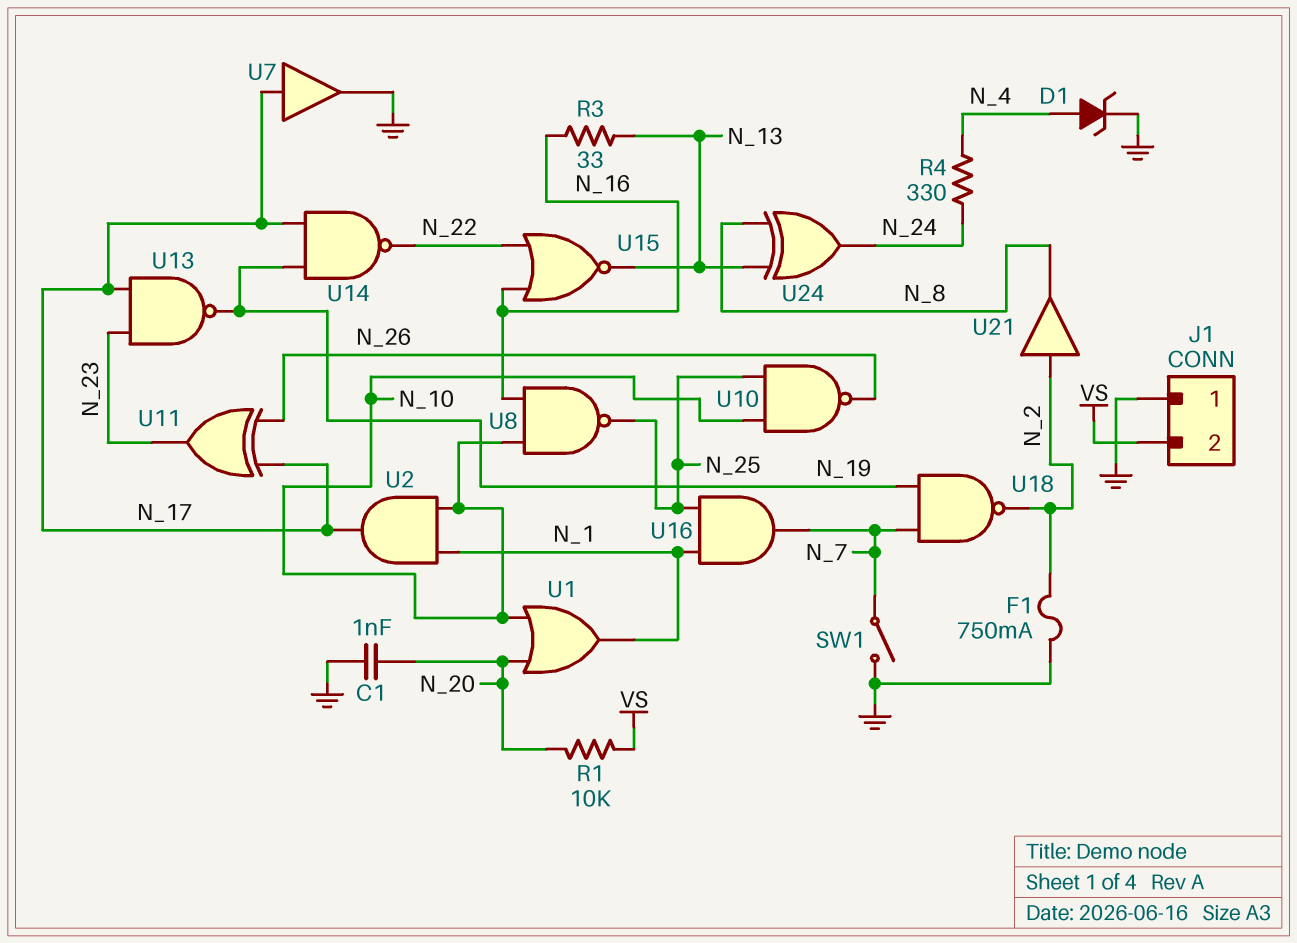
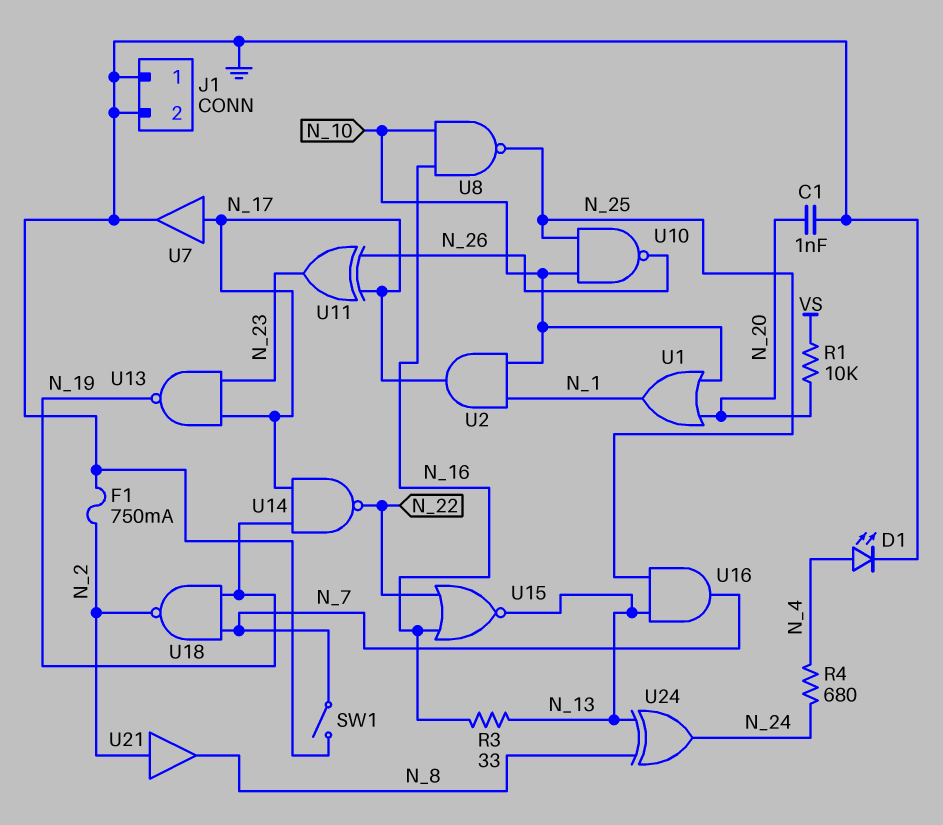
D1: zener (A N_4, K GND) -> LED (A N_4, K GND)
J1 pin 2: VS -> GND
R4: 330 (N_4, N_24) -> 680 (N_4, N_24)
U16: AND (in N_1, in N_25, out N_7) -> AND (in N_13, in N_25, out N_7)

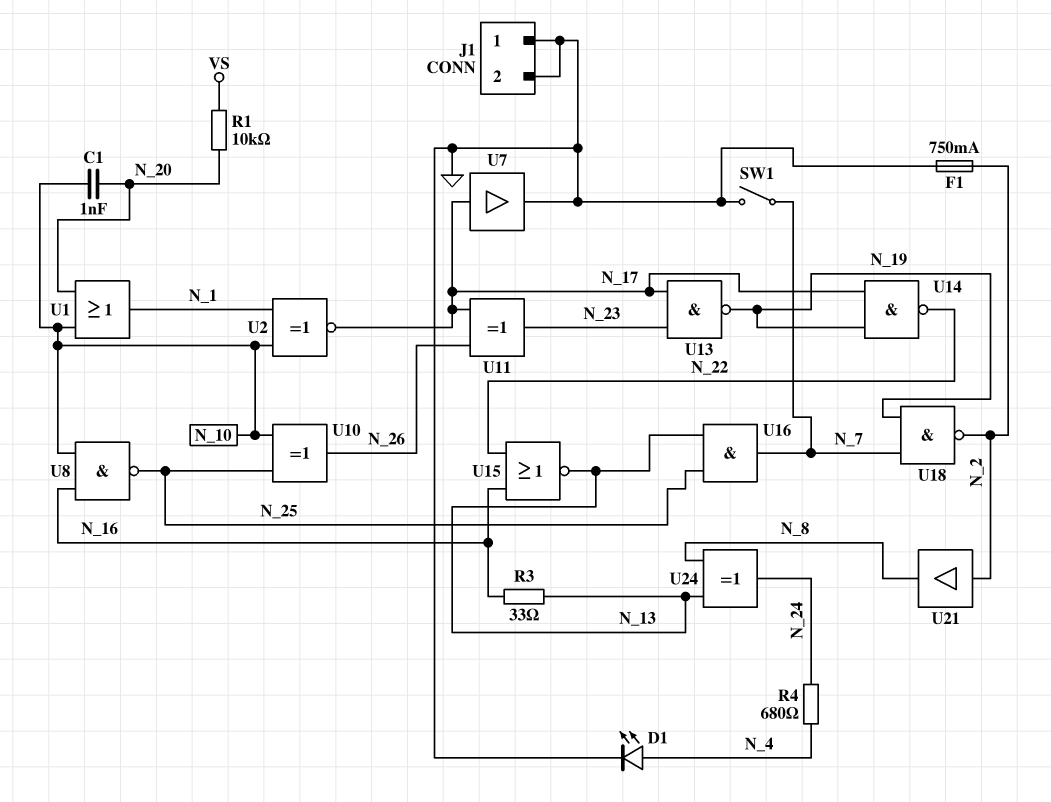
C1: 1nF (GND, N_20) -> 1nF (N_10, N_20)
U2: AND (in N_1, in N_10, out N_17) -> XNOR (in N_1, in N_10, out N_17)
U10: NAND (in N_10, in N_25, out N_26) -> XOR (in N_10, in N_25, out N_26)

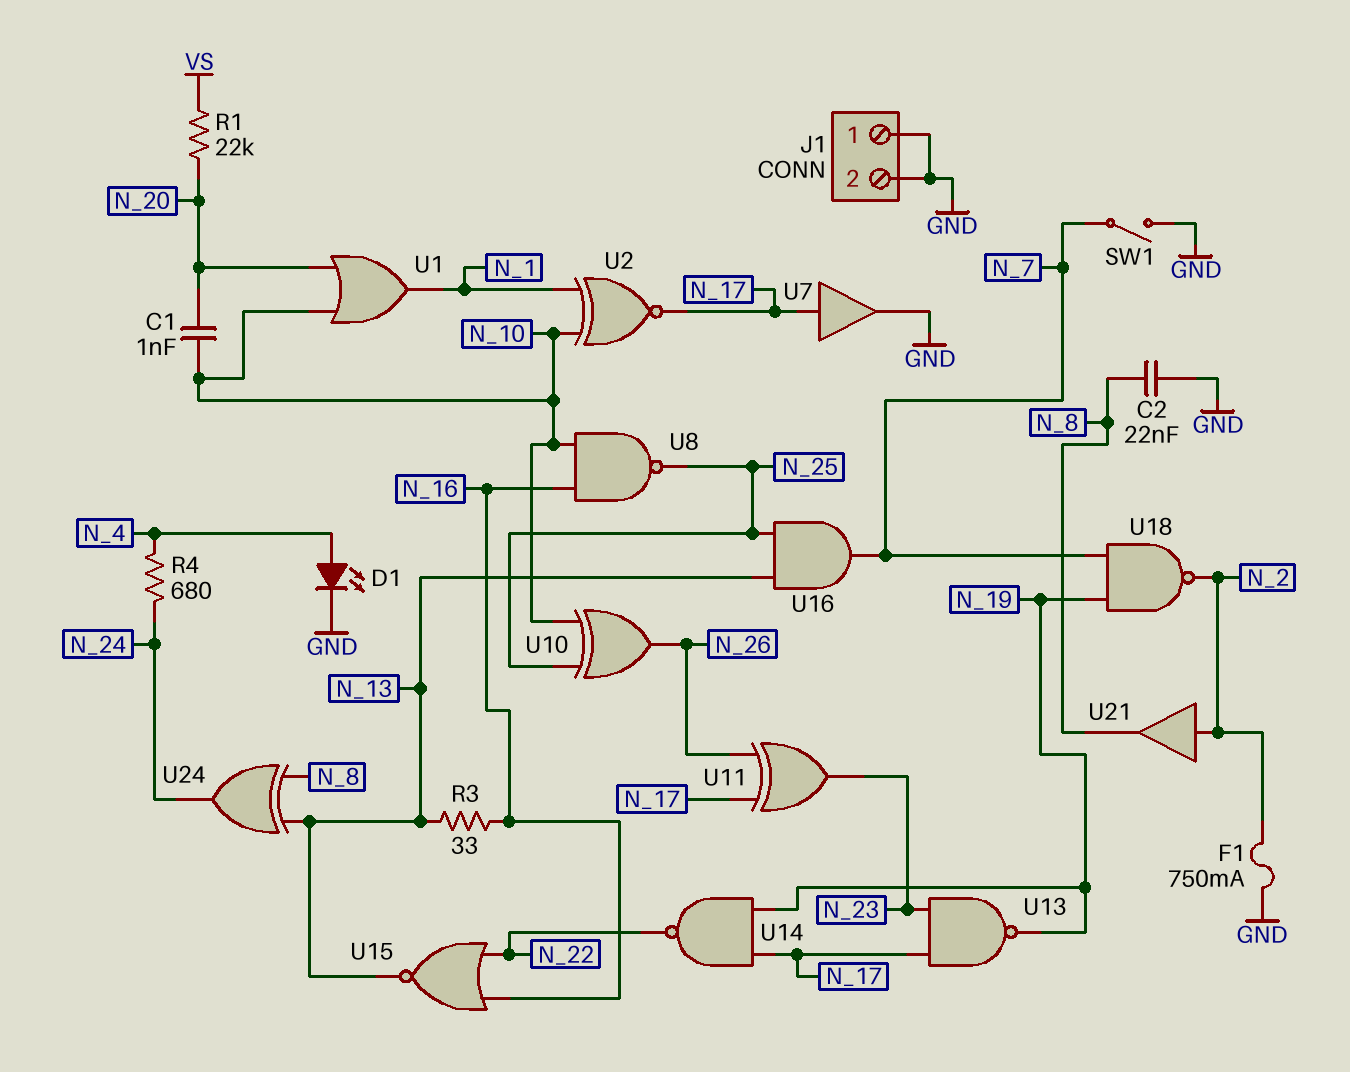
C2: none -> 22nF (GND, N_8)
R1: 10k (N_20, VS) -> 22k (N_20, VS)

